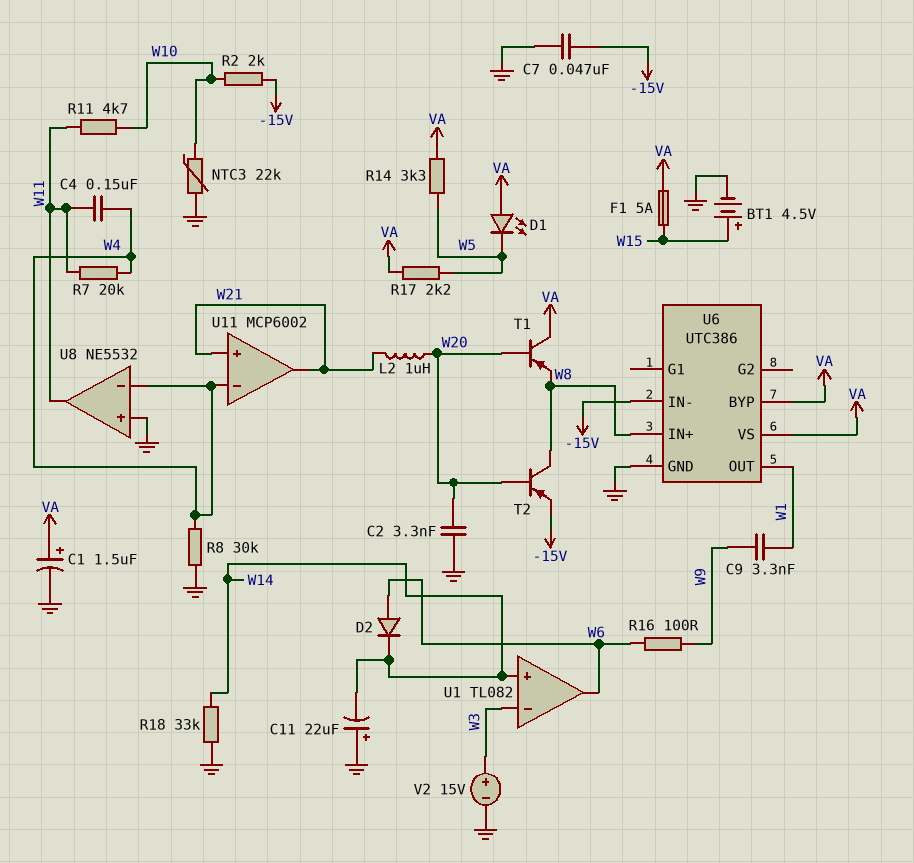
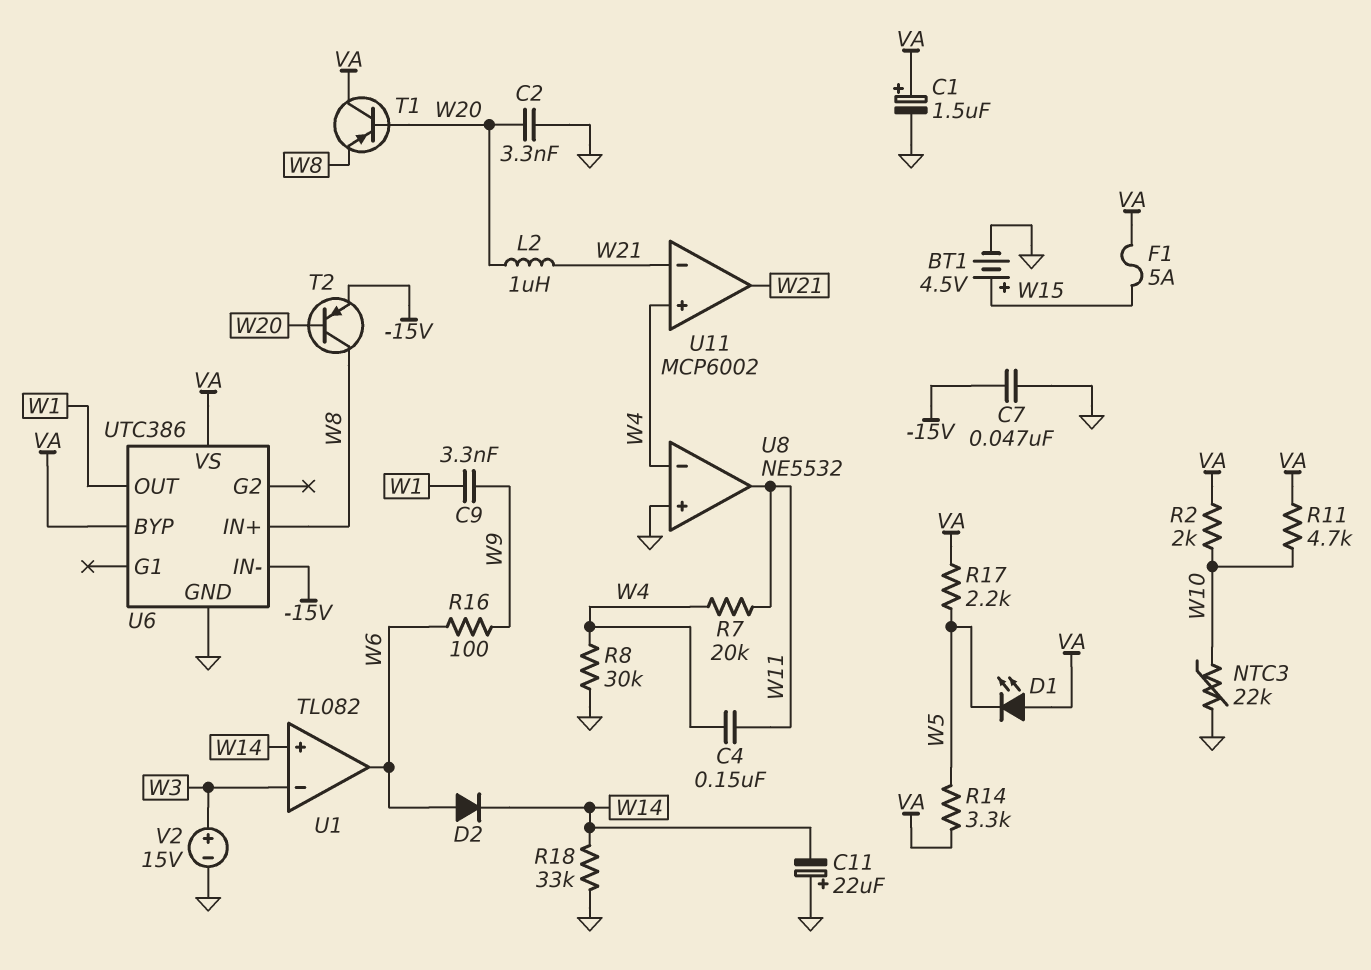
R2: 2k (-15V, W10) -> 2k (VA, W10)
R11: 4.7k (W10, W11) -> 4.7k (VA, W10)
U11 pin in+: W21 -> W4
U11 pin in-: W4 -> W21

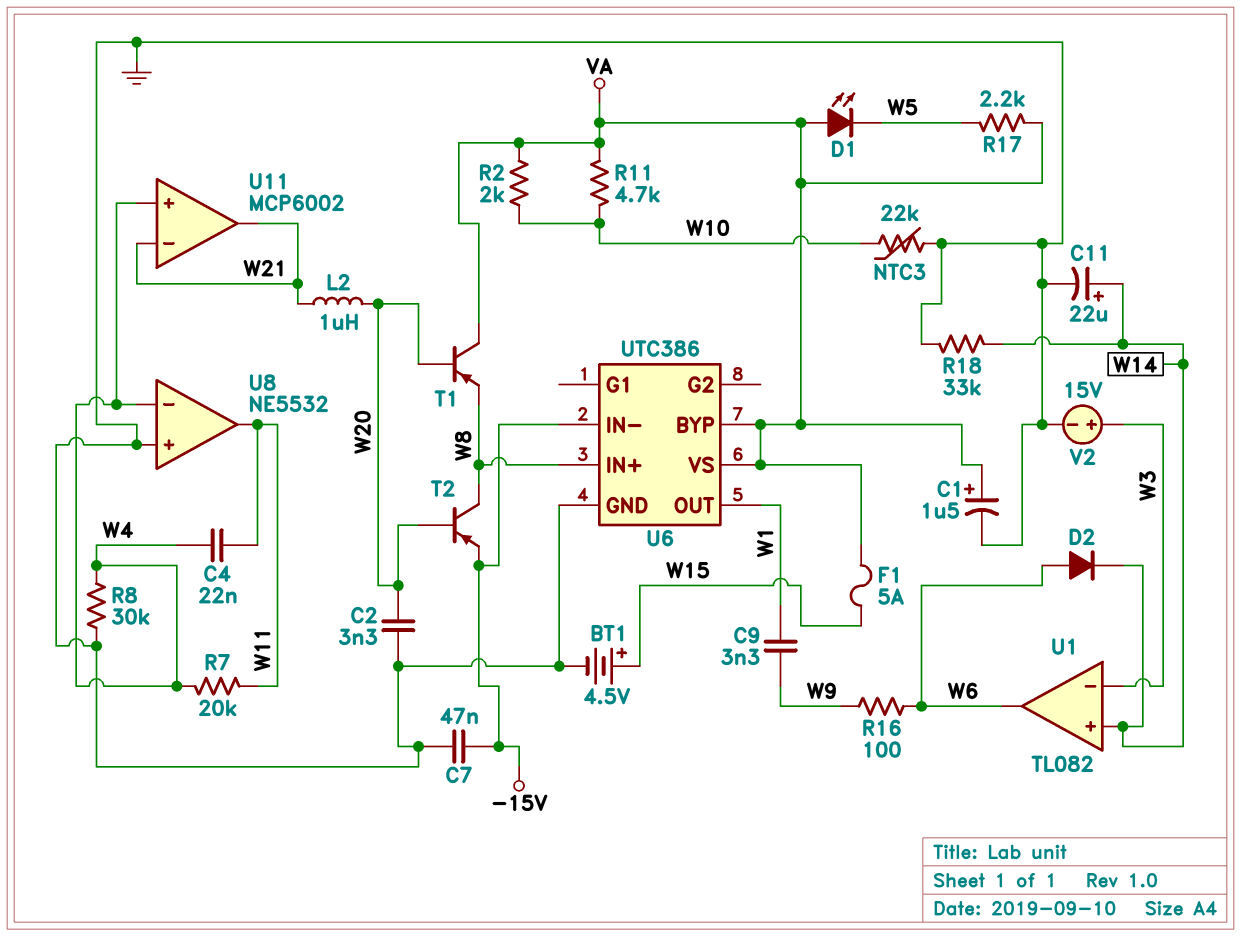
C4: 150nF (W4, W11) -> 22nF (W4, W11)
C11: 22uF (plus GND, minus W14) -> 22uF (plus W14, minus GND)
R14: 3.3k (VA, W5) -> none

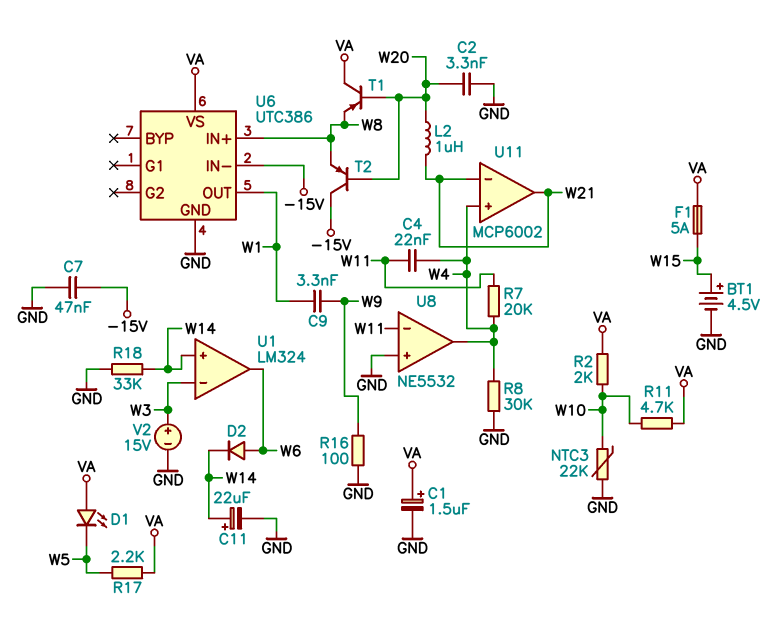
R16: 100 (W6, W9) -> 100 (GND, W9)
T2: PNP (B W20, C W8, E -15V) -> PNP (B W20, C -15V, E W8)
U1: TL082 -> LM324
U6 pin BYP: VA -> none
U8 pin in-: W4 -> W11
U8 pin out: W11 -> W4

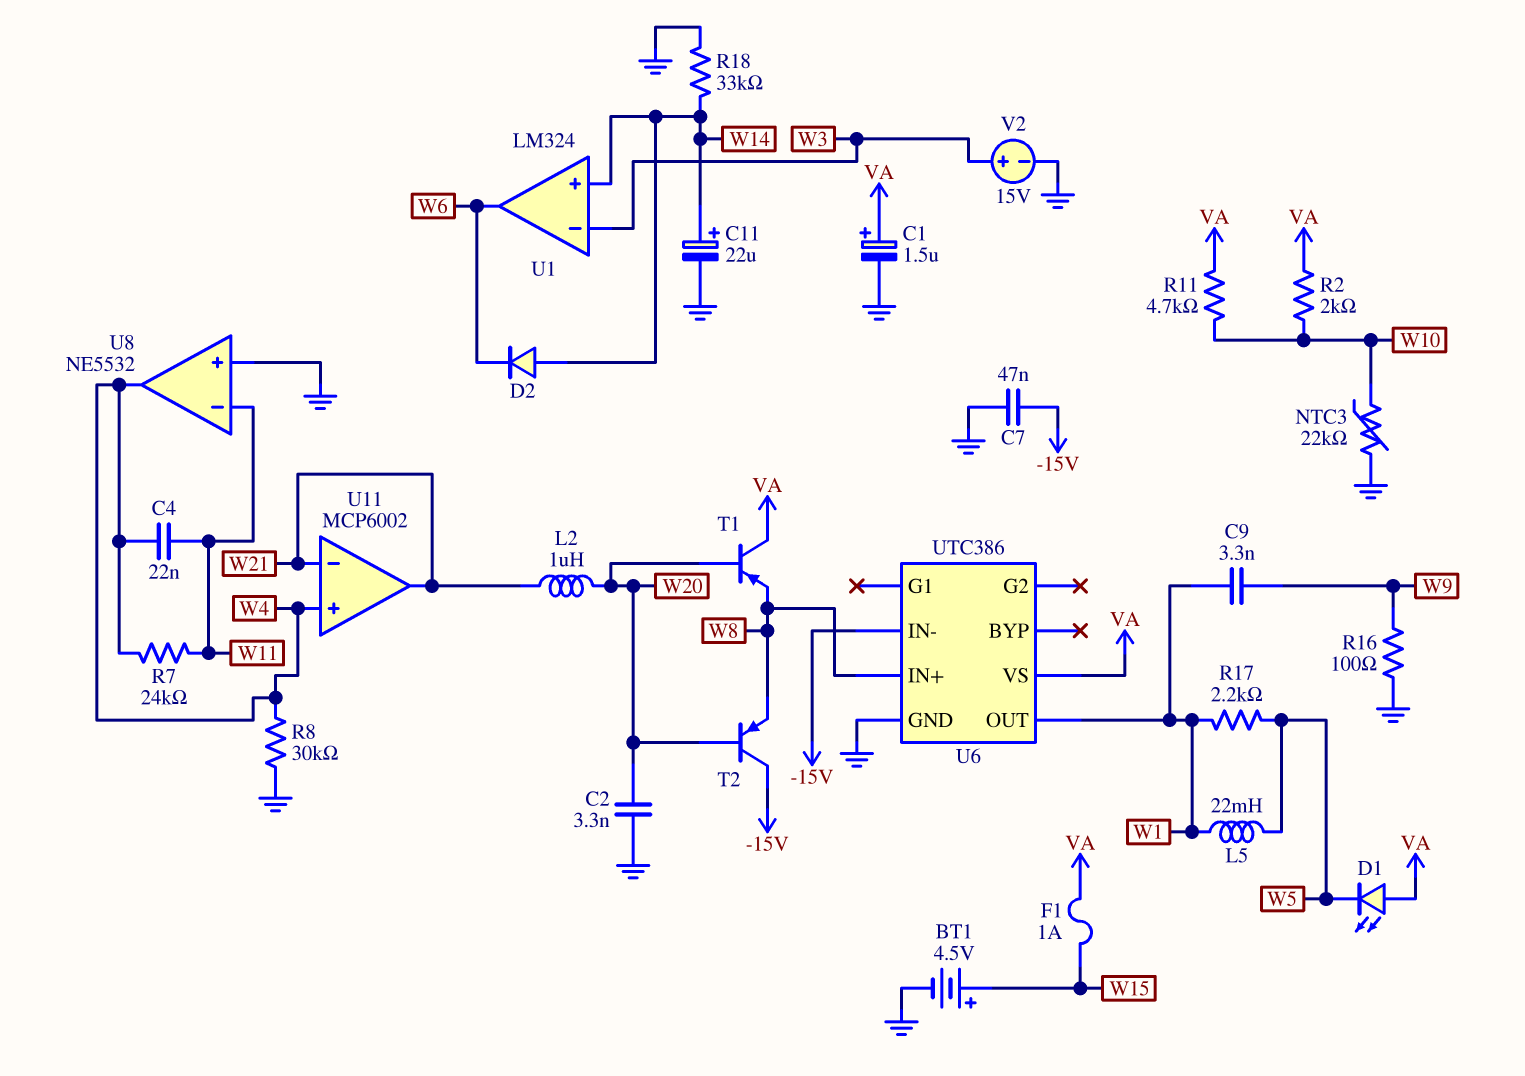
D2: diode (A W6, K W14) -> diode (A W14, K W6)
F1: 5A (VA, W15) -> 1A (VA, W15)
L5: none -> 22mH (W1, W5)
R7: 20k (W4, W11) -> 24k (W4, W11)
R17: 2.2k (VA, W5) -> 2.2k (W1, W5)

